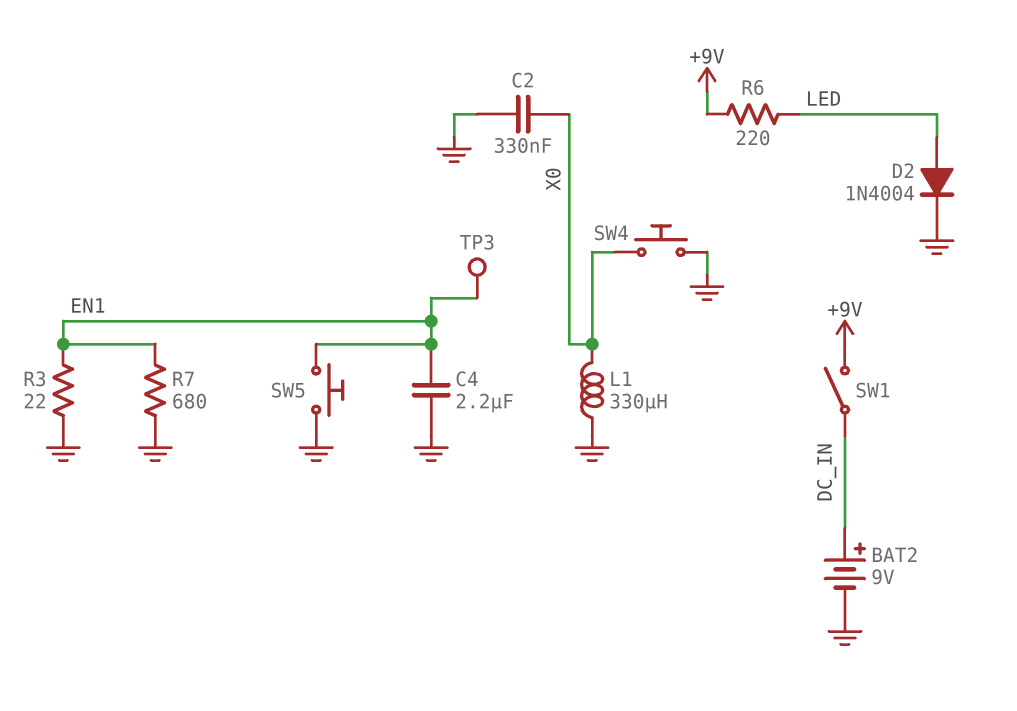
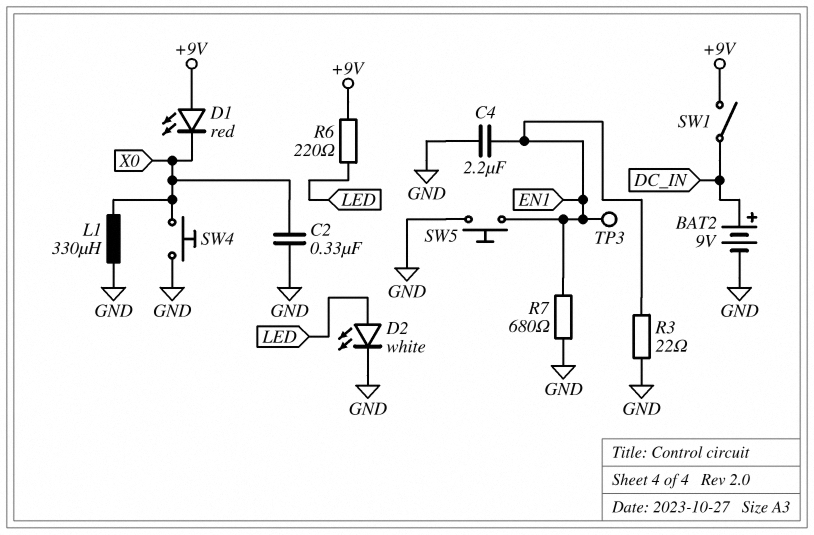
D1: none -> LED red (A +9V, K X0)
D2: diode 1N4004 (A LED, K GND) -> LED white (A LED, K GND)

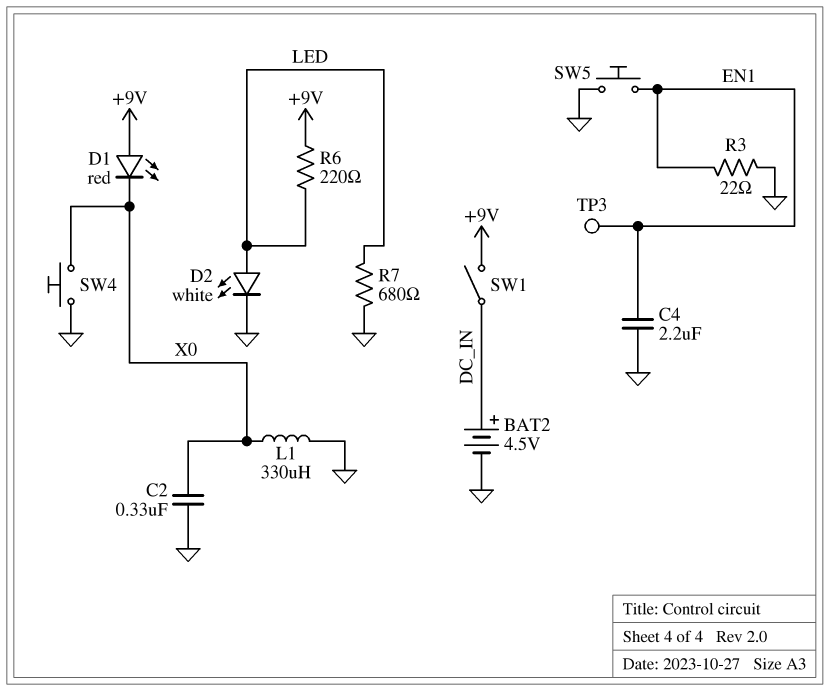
BAT2: 9V (plus DC_IN, minus GND) -> 4.5V (plus DC_IN, minus GND)
R7: 680 (EN1, GND) -> 680 (GND, LED)

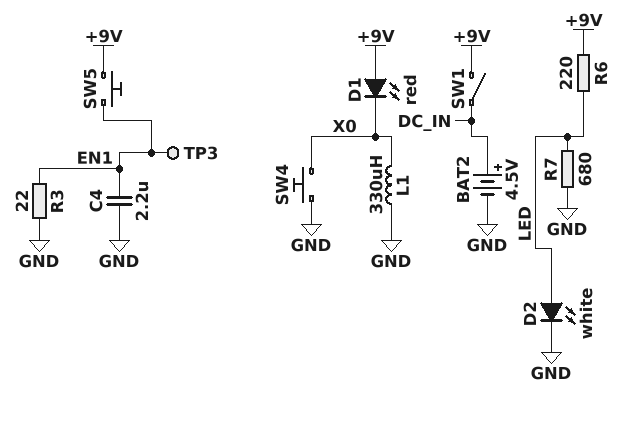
C2: 330nF (GND, X0) -> none
SW5: button (EN1, GND) -> button (+9V, EN1)

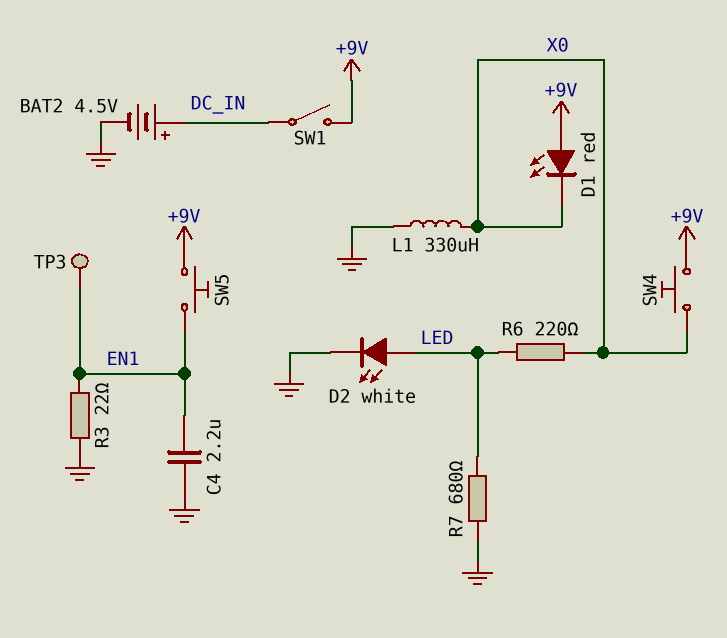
R6: 220 (+9V, LED) -> 220 (LED, X0)
SW4: button (GND, X0) -> button (+9V, X0)

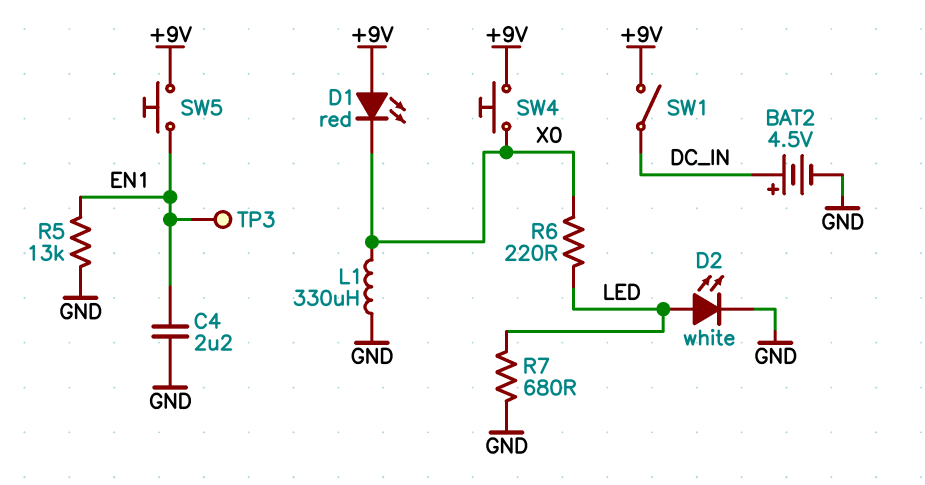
R3: 22 (EN1, GND) -> none
R5: none -> 13k (EN1, GND)

